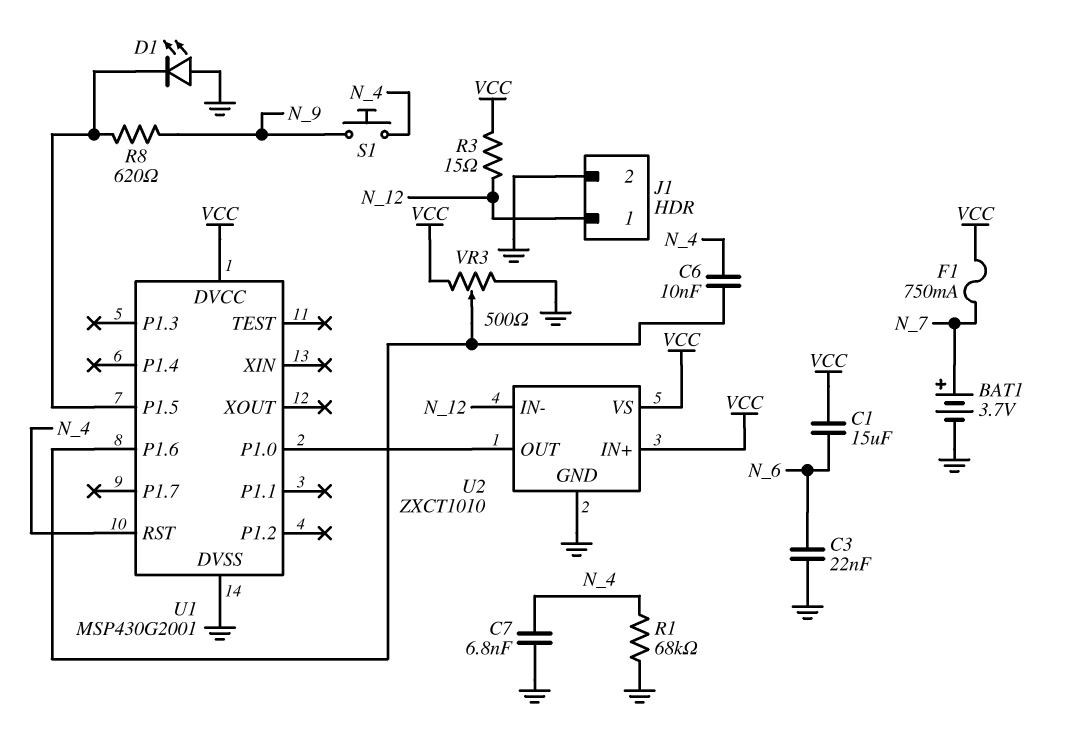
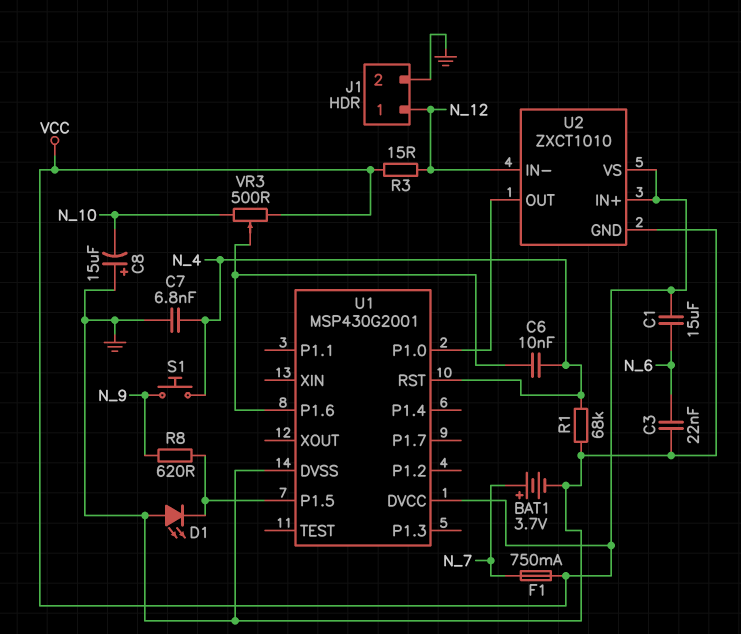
C8: none -> 15uF (plus GND, minus N_10)
VR3: 500 (GND, VCC, wiper U1/P1.6) -> 500 (N_10, VCC, wiper U1/P1.6)

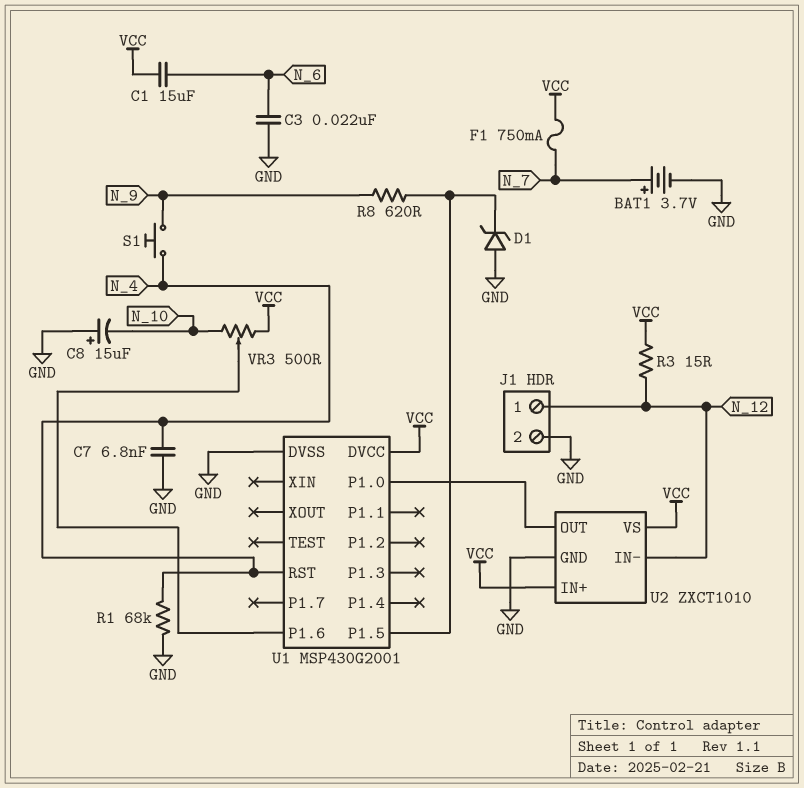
C6: 10nF (N_4, U1/P1.6) -> none
D1: LED (A GND, K U1/P1.5) -> zener (A GND, K U1/P1.5)

